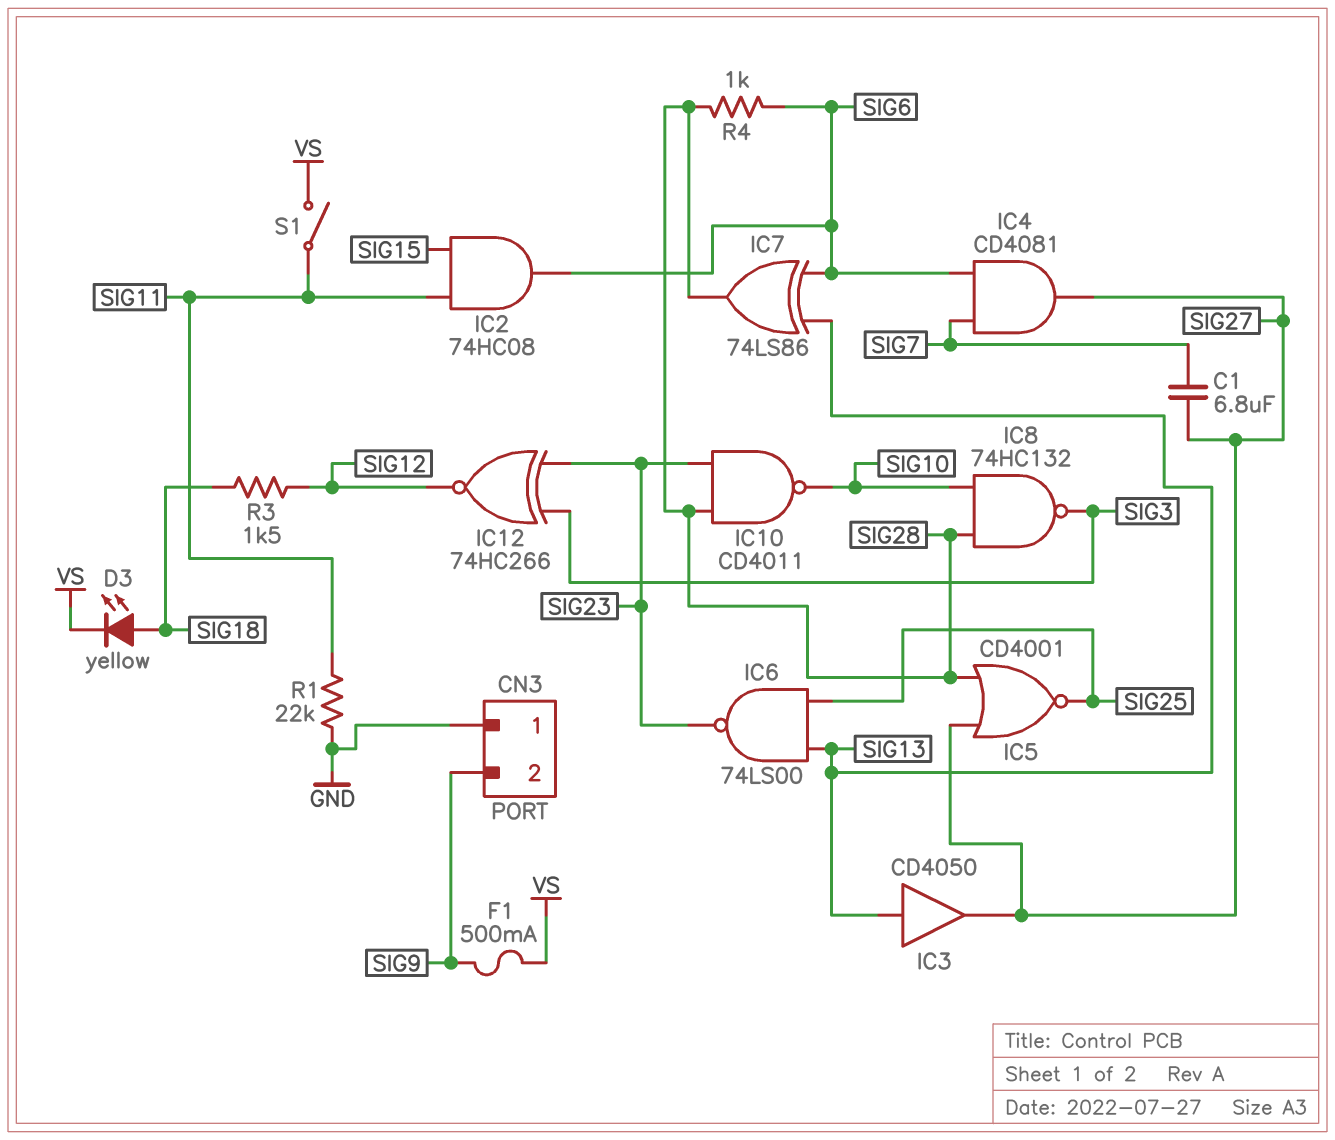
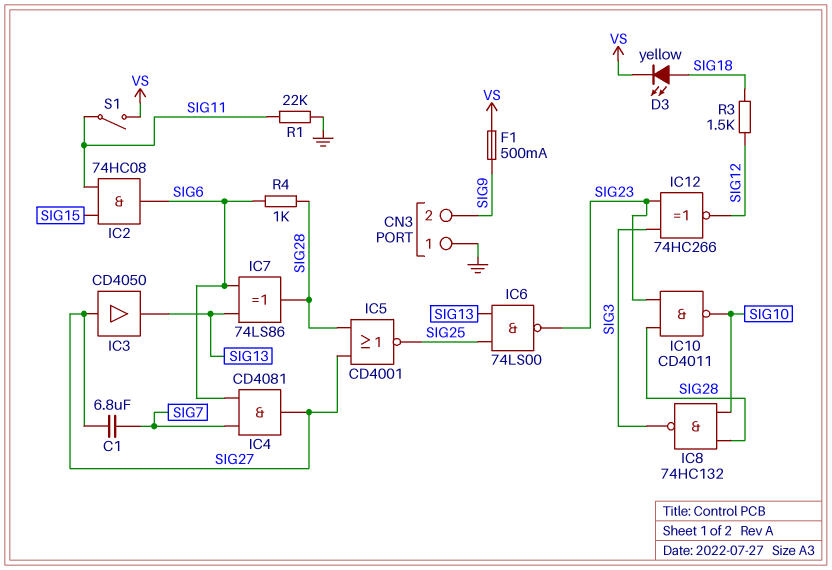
IC3: buffer CD4050 (in SIG13, out SIG27) -> buffer CD4050 (in SIG27, out SIG13)

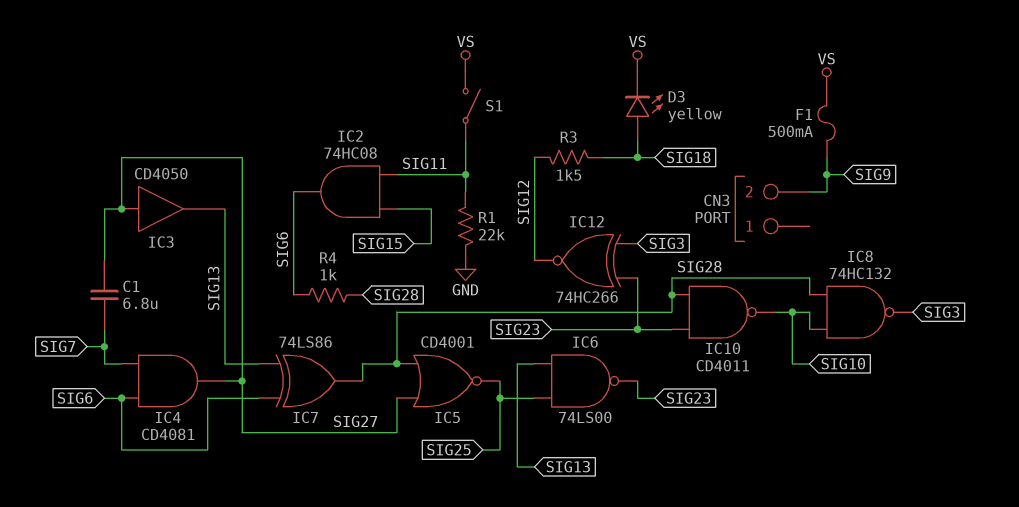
CN3 pin 1: GND -> none

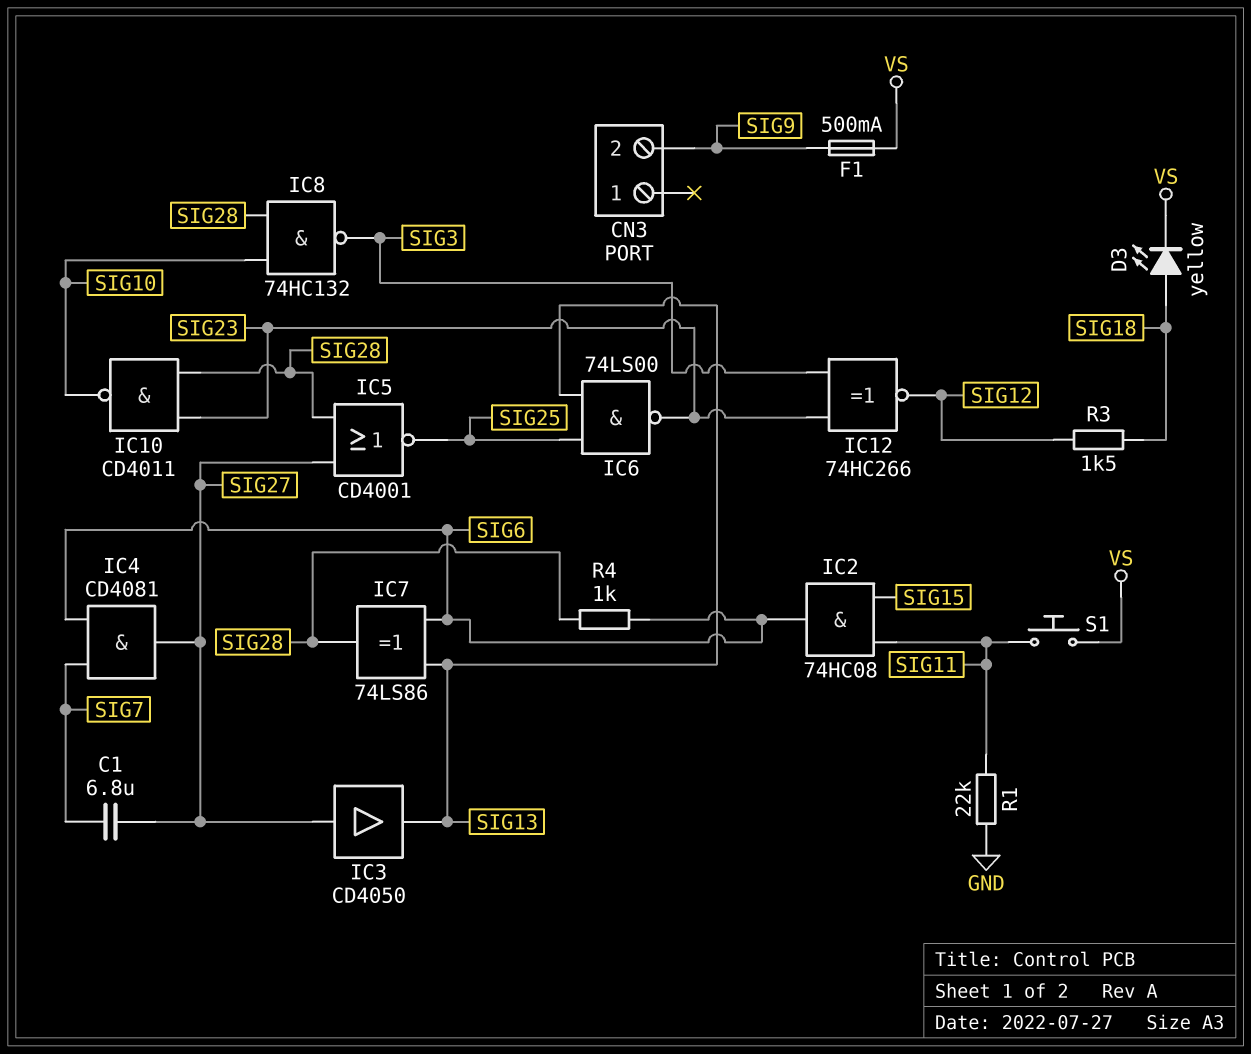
S1: switch (SIG11, VS) -> button (SIG11, VS)

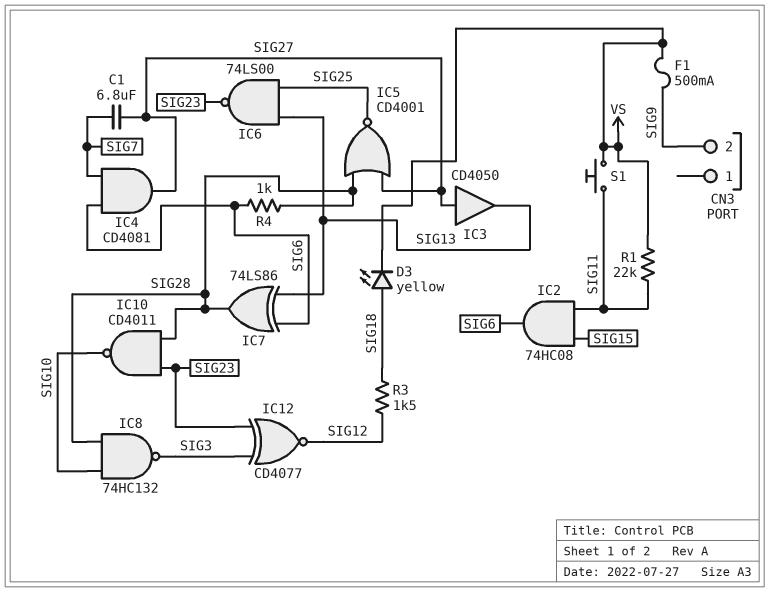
IC12: XNOR 74HC266 (in SIG3, in SIG23, out SIG12) -> XNOR CD4077 (in SIG3, in SIG23, out SIG12)
R1: 22k (GND, SIG11) -> 22k (SIG11, VS)

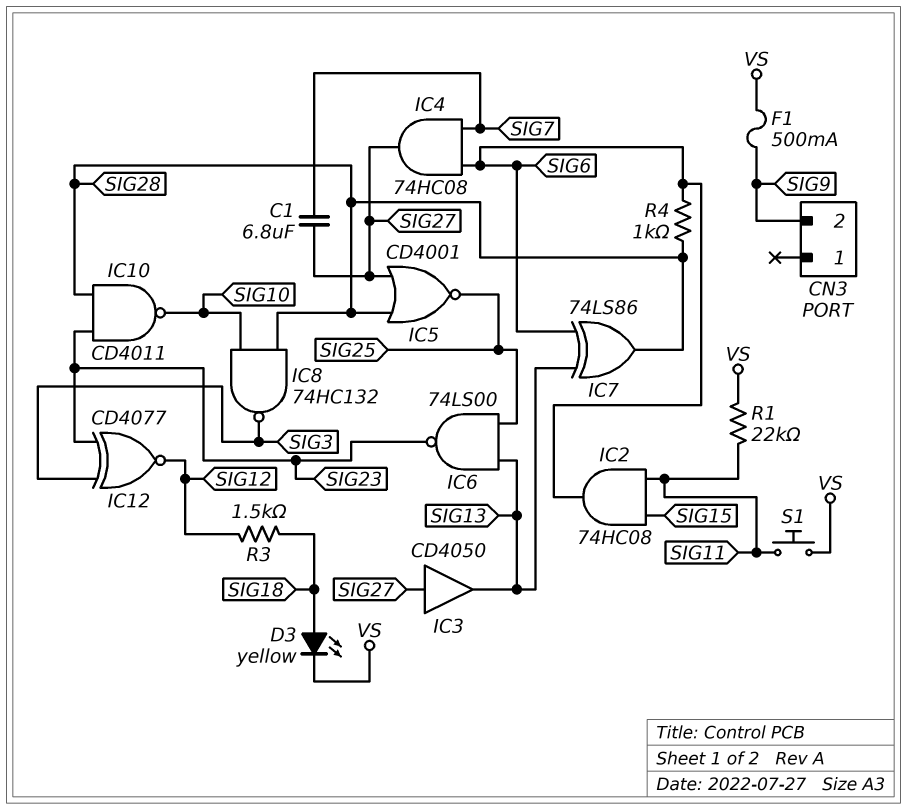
IC4: AND CD4081 (in SIG6, in SIG7, out SIG27) -> AND 74HC08 (in SIG6, in SIG7, out SIG27)

